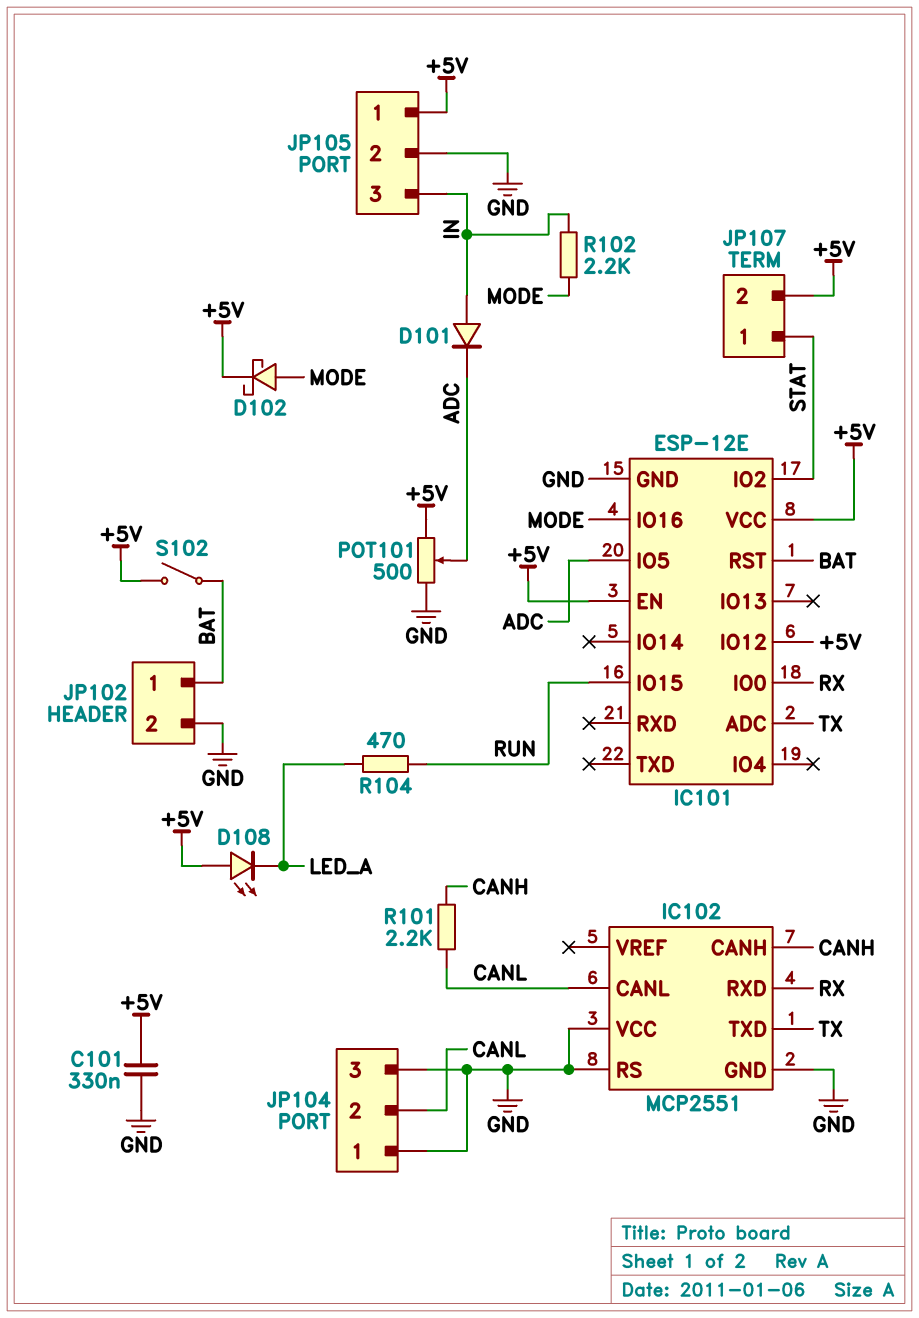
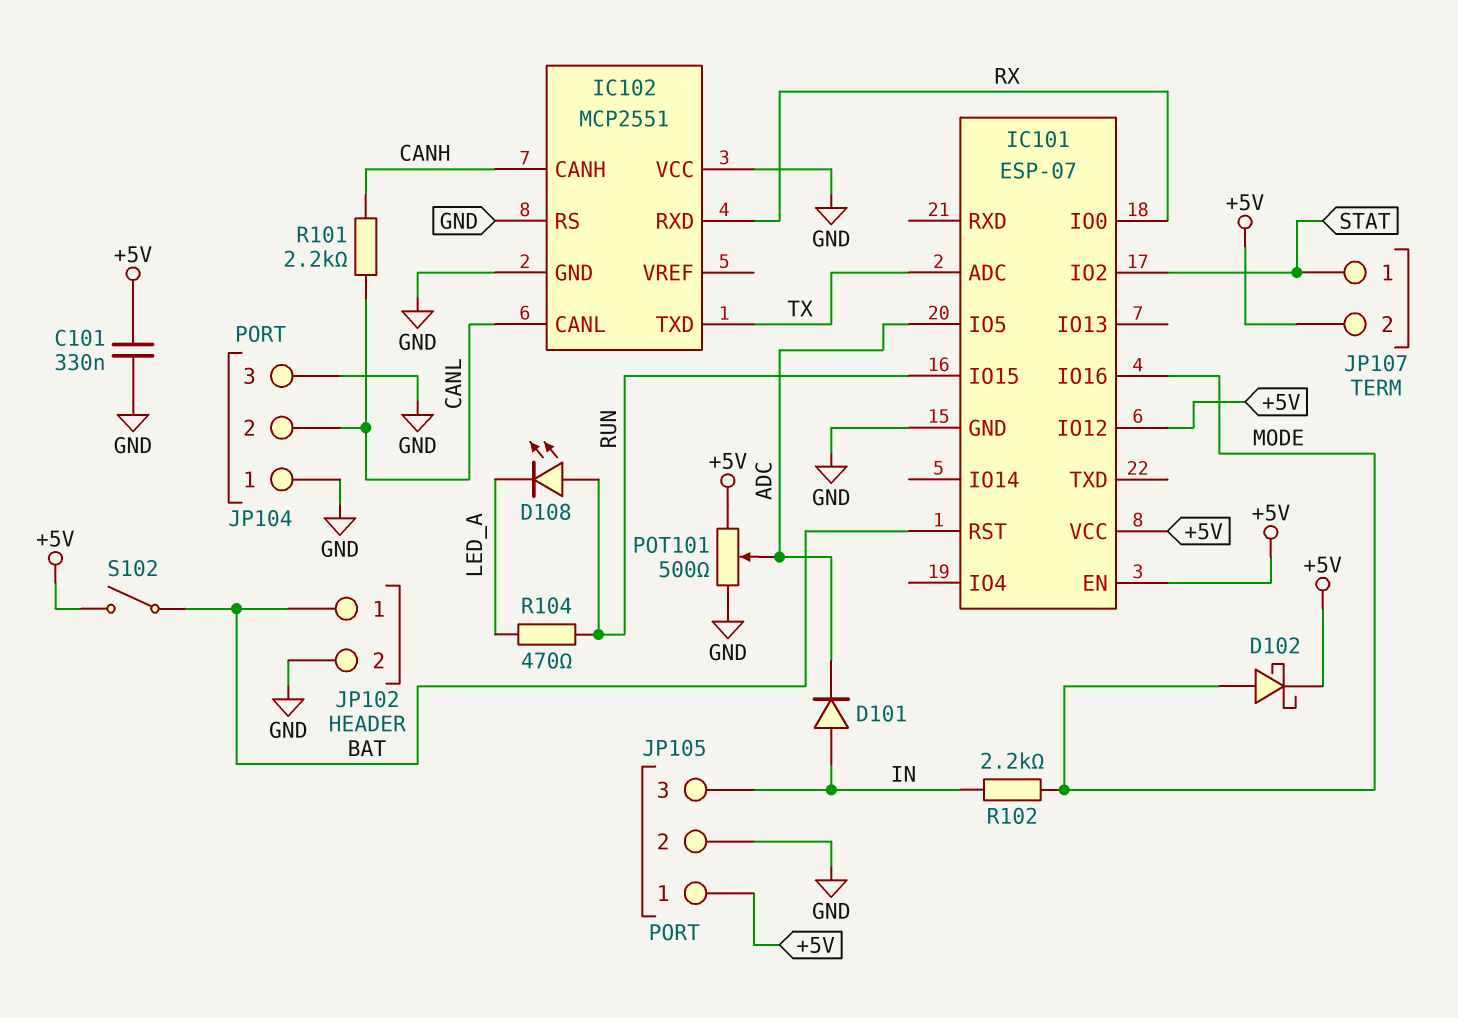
D108: LED (A +5V, K LED_A) -> LED (A RUN, K LED_A)
IC101: ESP-12E -> ESP-07

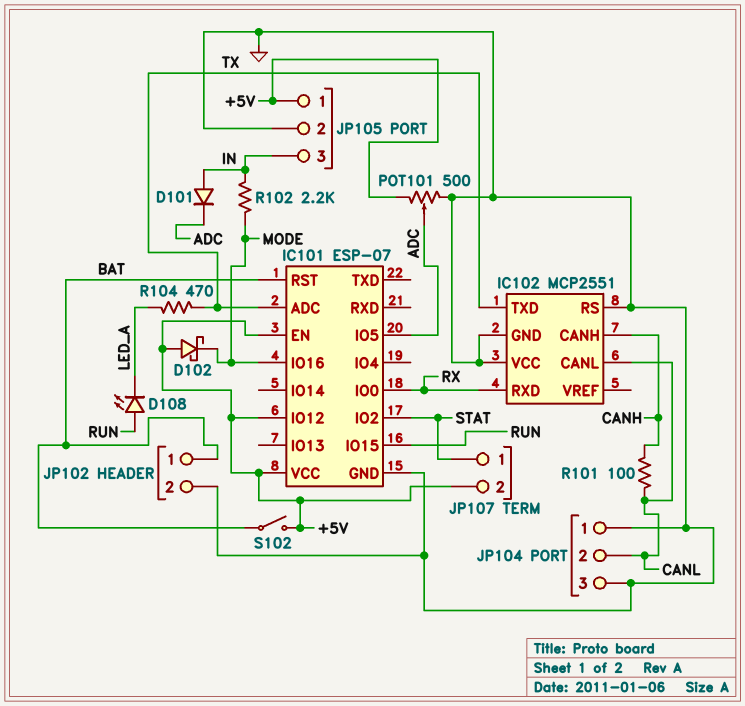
C101: 330nF (+5V, GND) -> none
D102: schottky (A MODE, K +5V) -> schottky (A +5V, K MODE)
R101: 2.2k (CANH, CANL) -> 100 (CANH, CANL)
R104: 470 (LED_A, RUN) -> 470 (LED_A, TX)

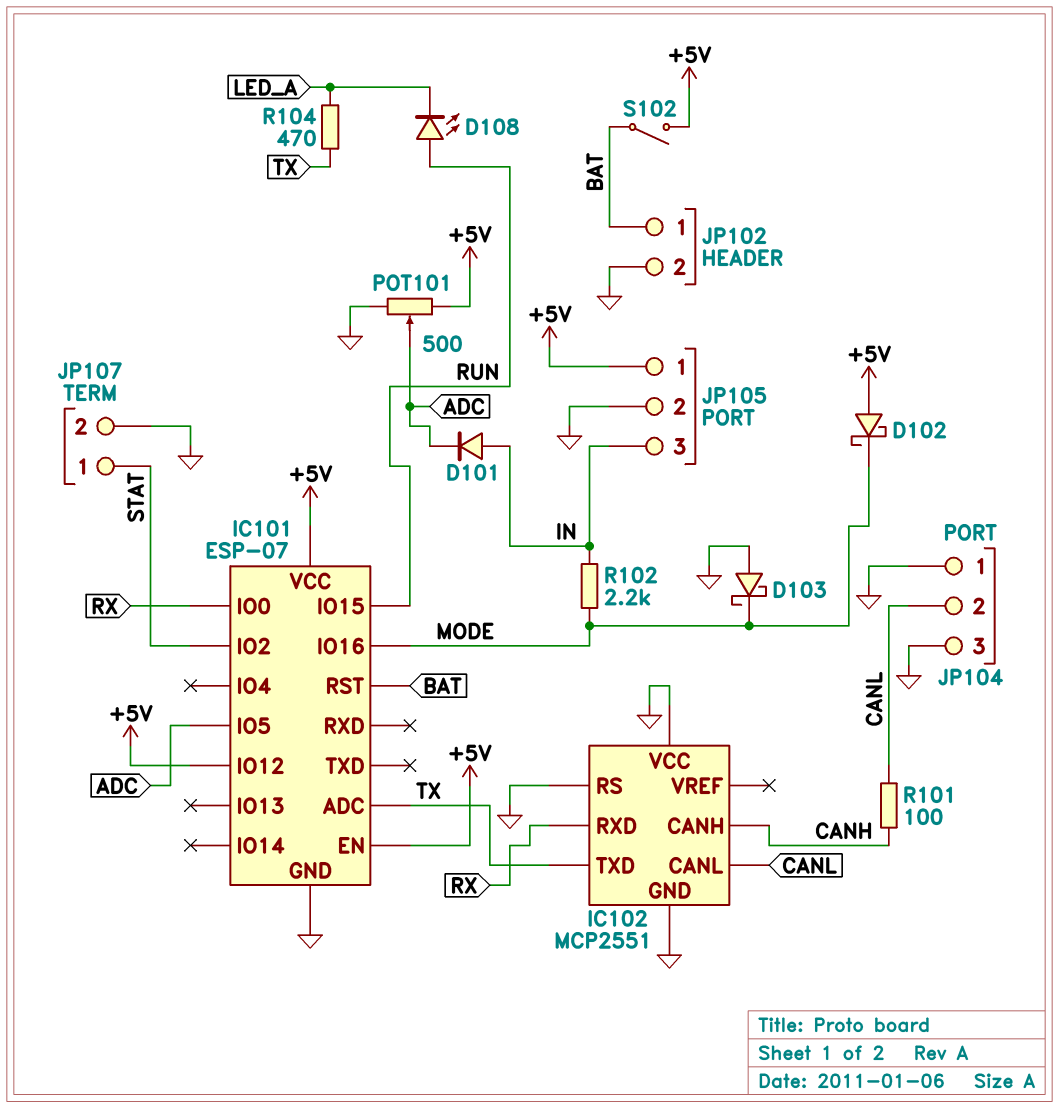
D103: none -> schottky (A GND, K MODE)
JP107 pin 2: +5V -> GND

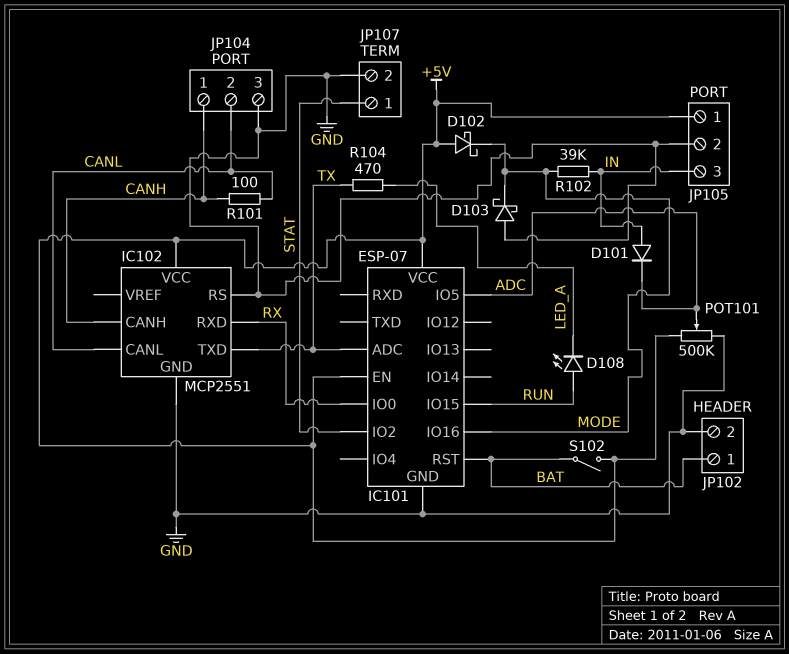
IC101 pin IO12: +5V -> none
IC102 pin VCC: GND -> +5V
JP104 pin 1: GND -> CANH
POT101: 500 (+5V, GND, wiper ADC) -> 500k (+5V, GND, wiper ADC)
R102: 2.2k (IN, MODE) -> 39k (IN, MODE)

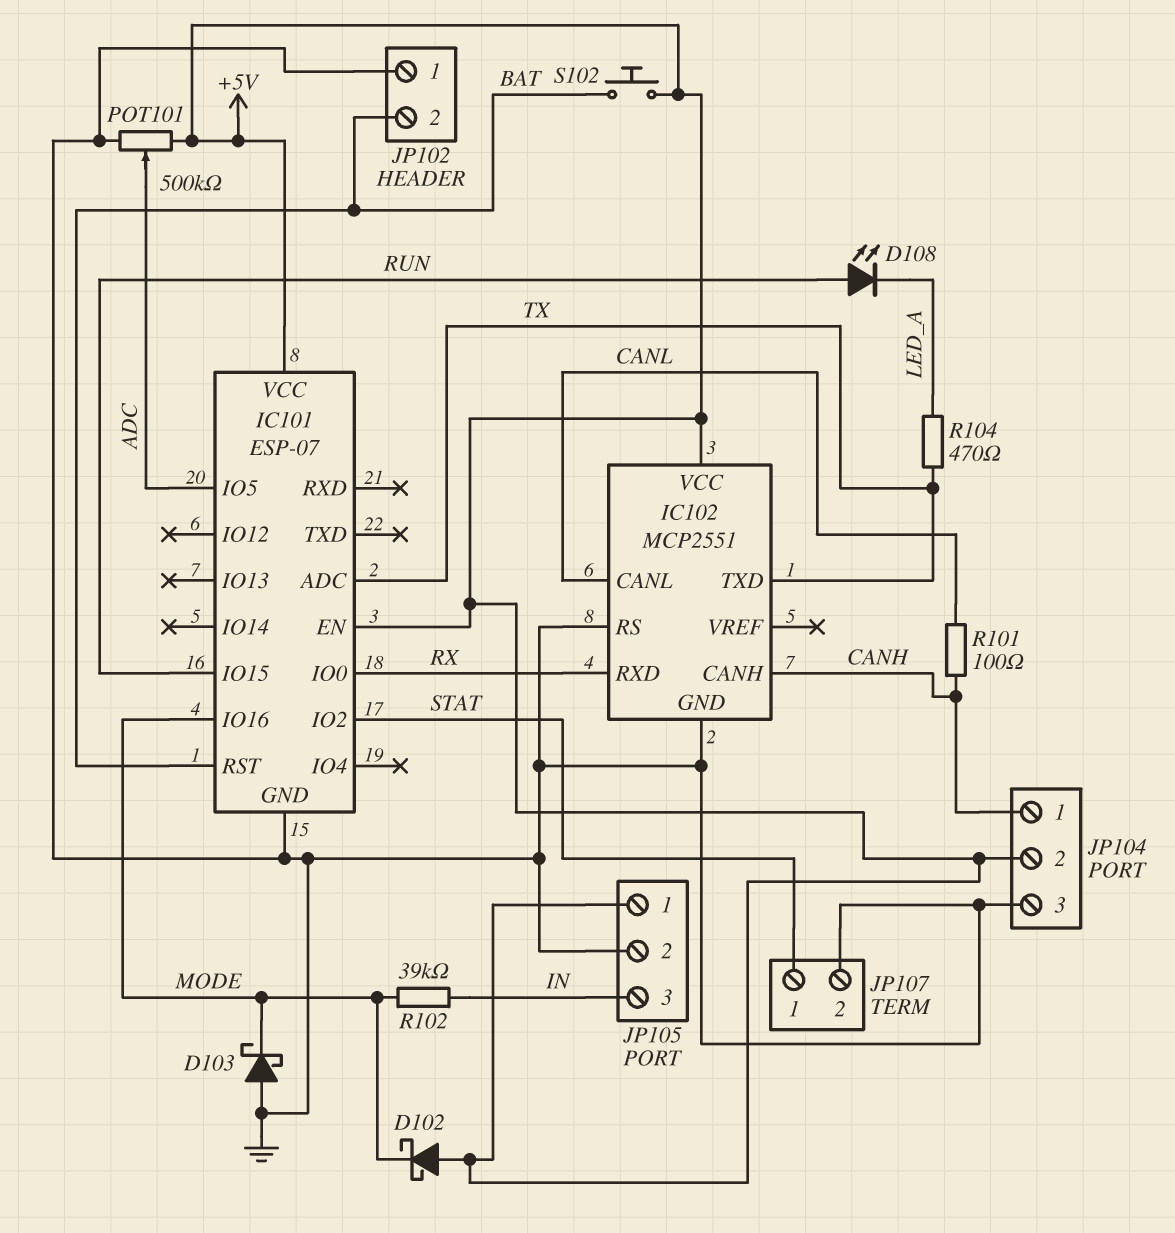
D101: diode (A IN, K ADC) -> none
JP102 pin 1: BAT -> GND
JP102 pin 2: GND -> BAT
JP104 pin 2: CANL -> +5V
S102: switch (+5V, BAT) -> button (+5V, BAT)

